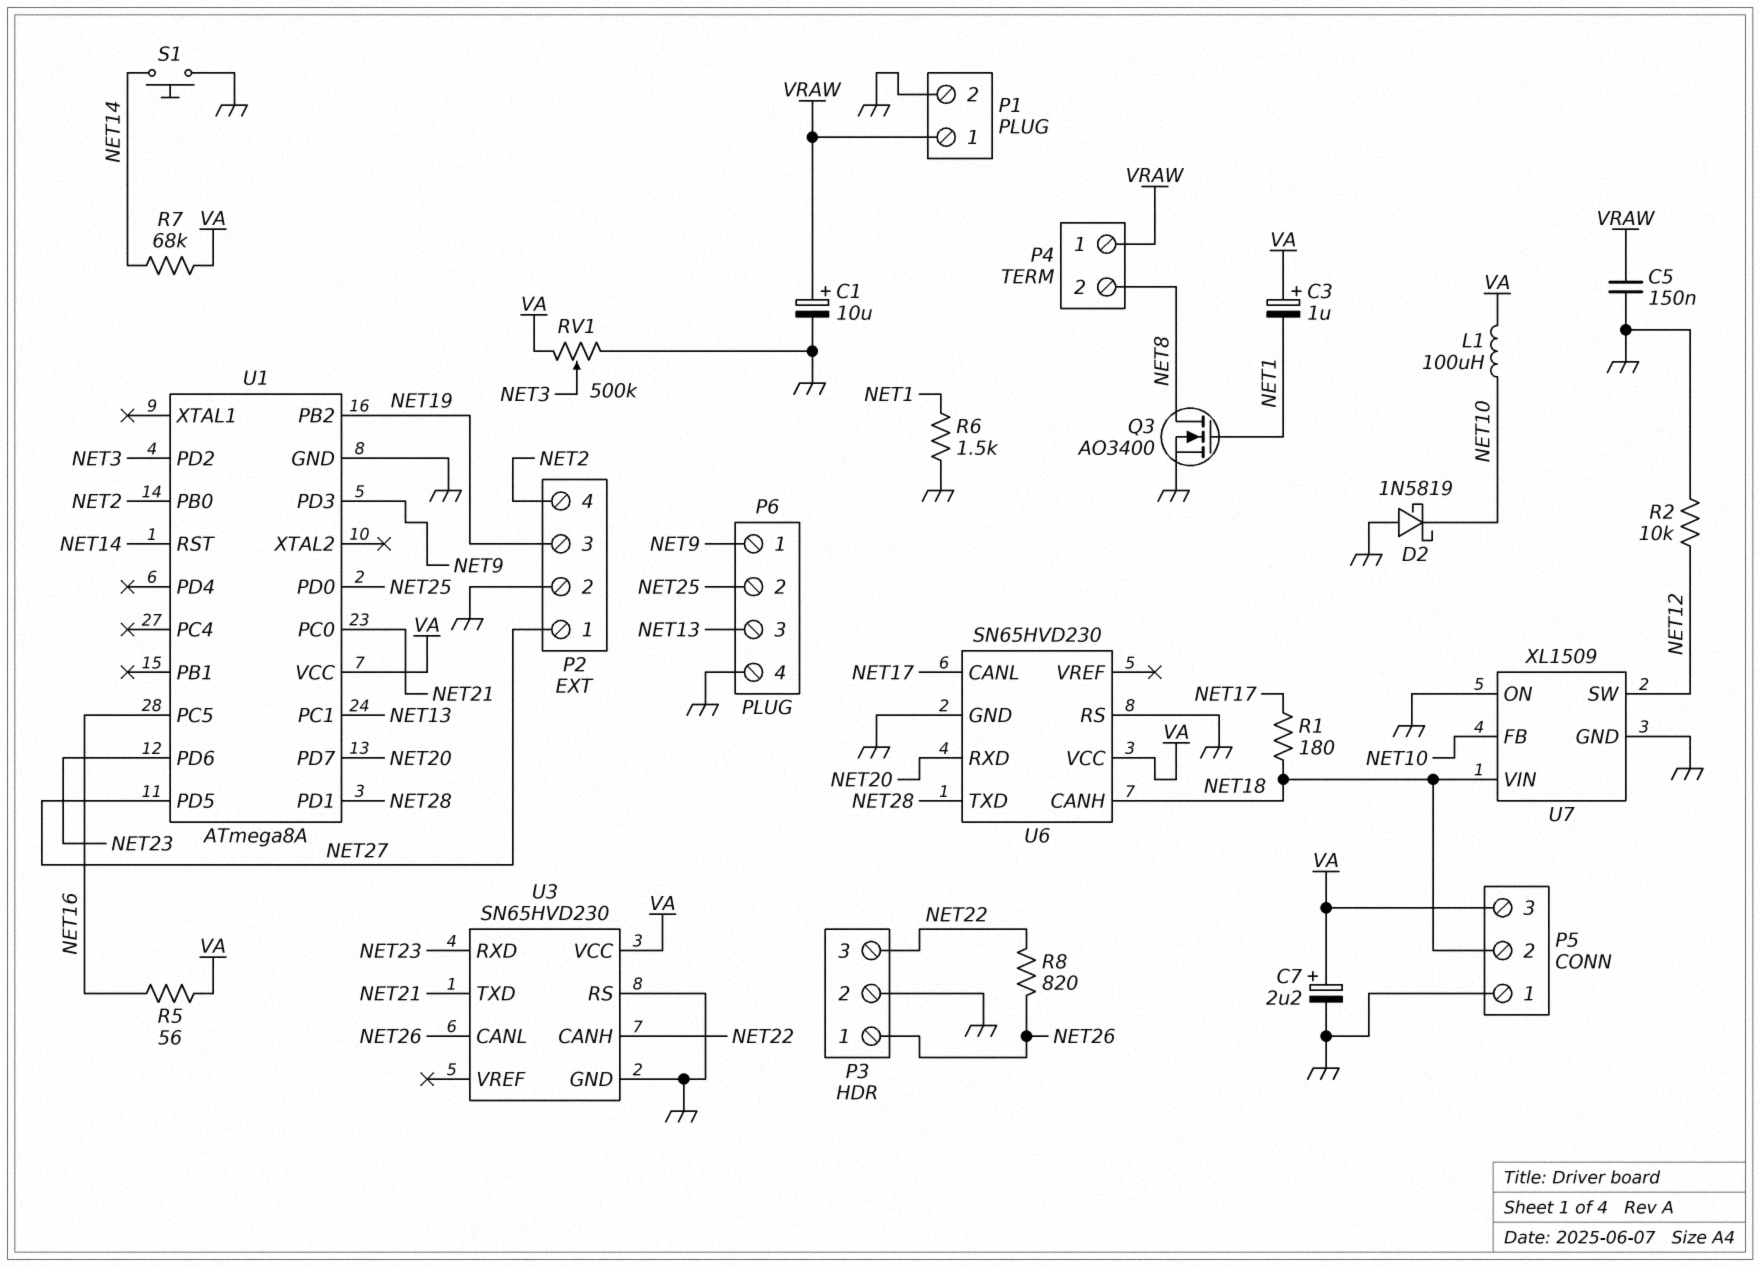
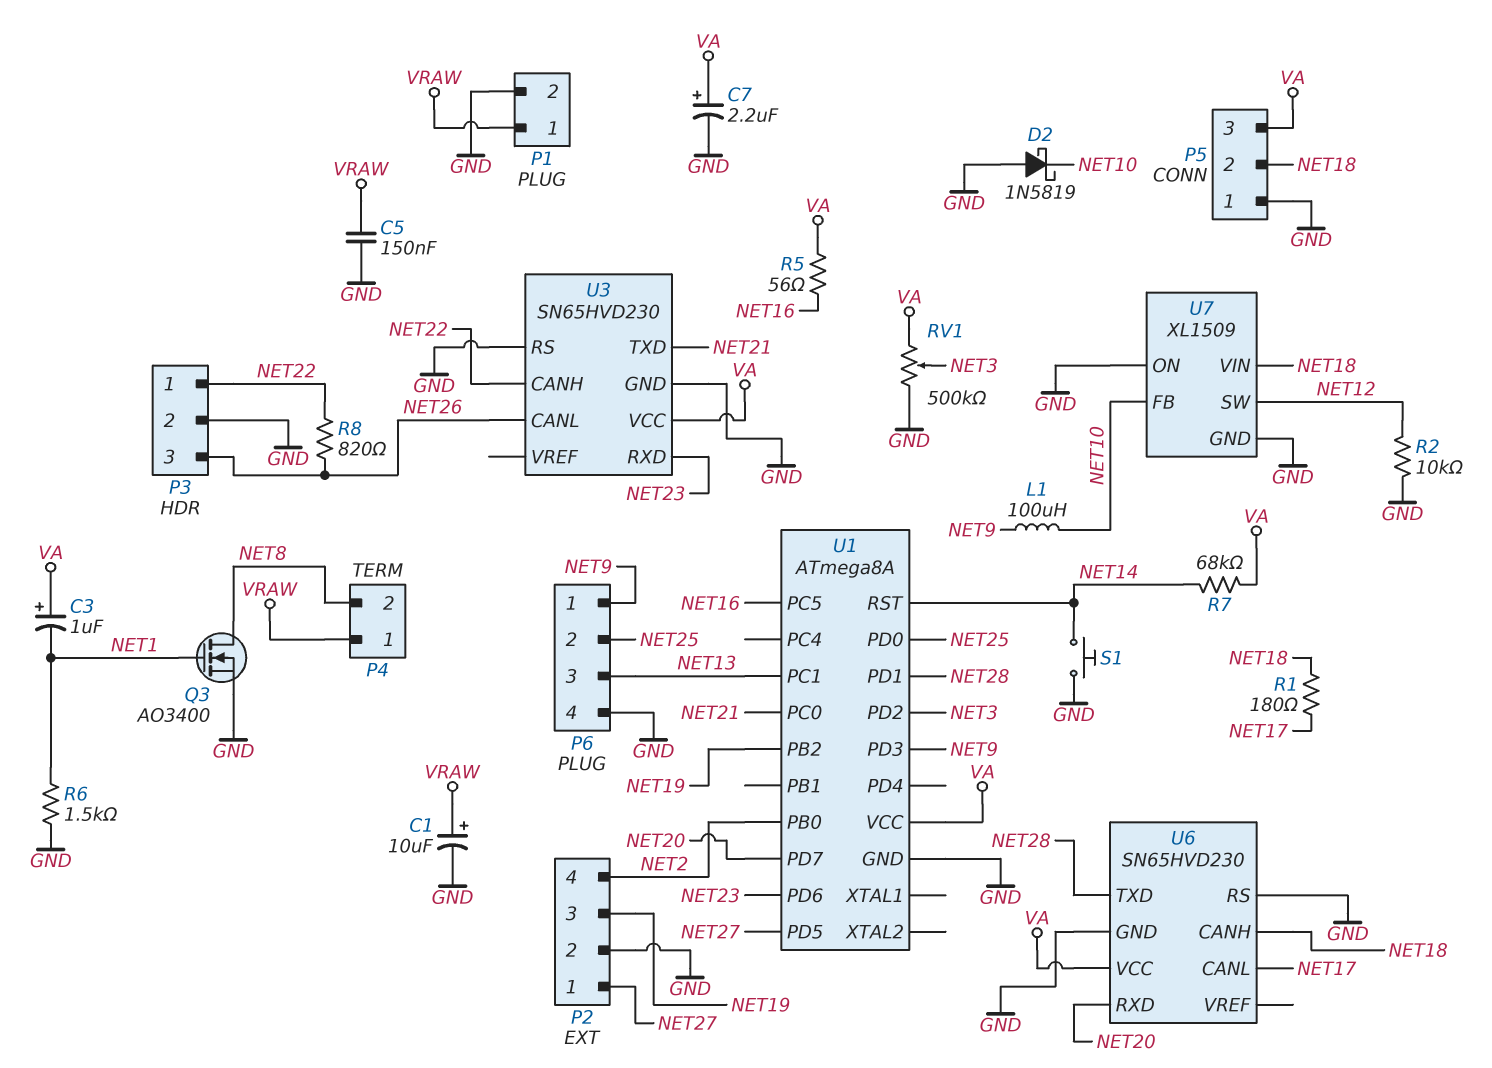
L1: 100uH (NET10, VA) -> 100uH (NET9, NET10)
P3 pin 1: NET26 -> NET22
P3 pin 3: NET22 -> NET26

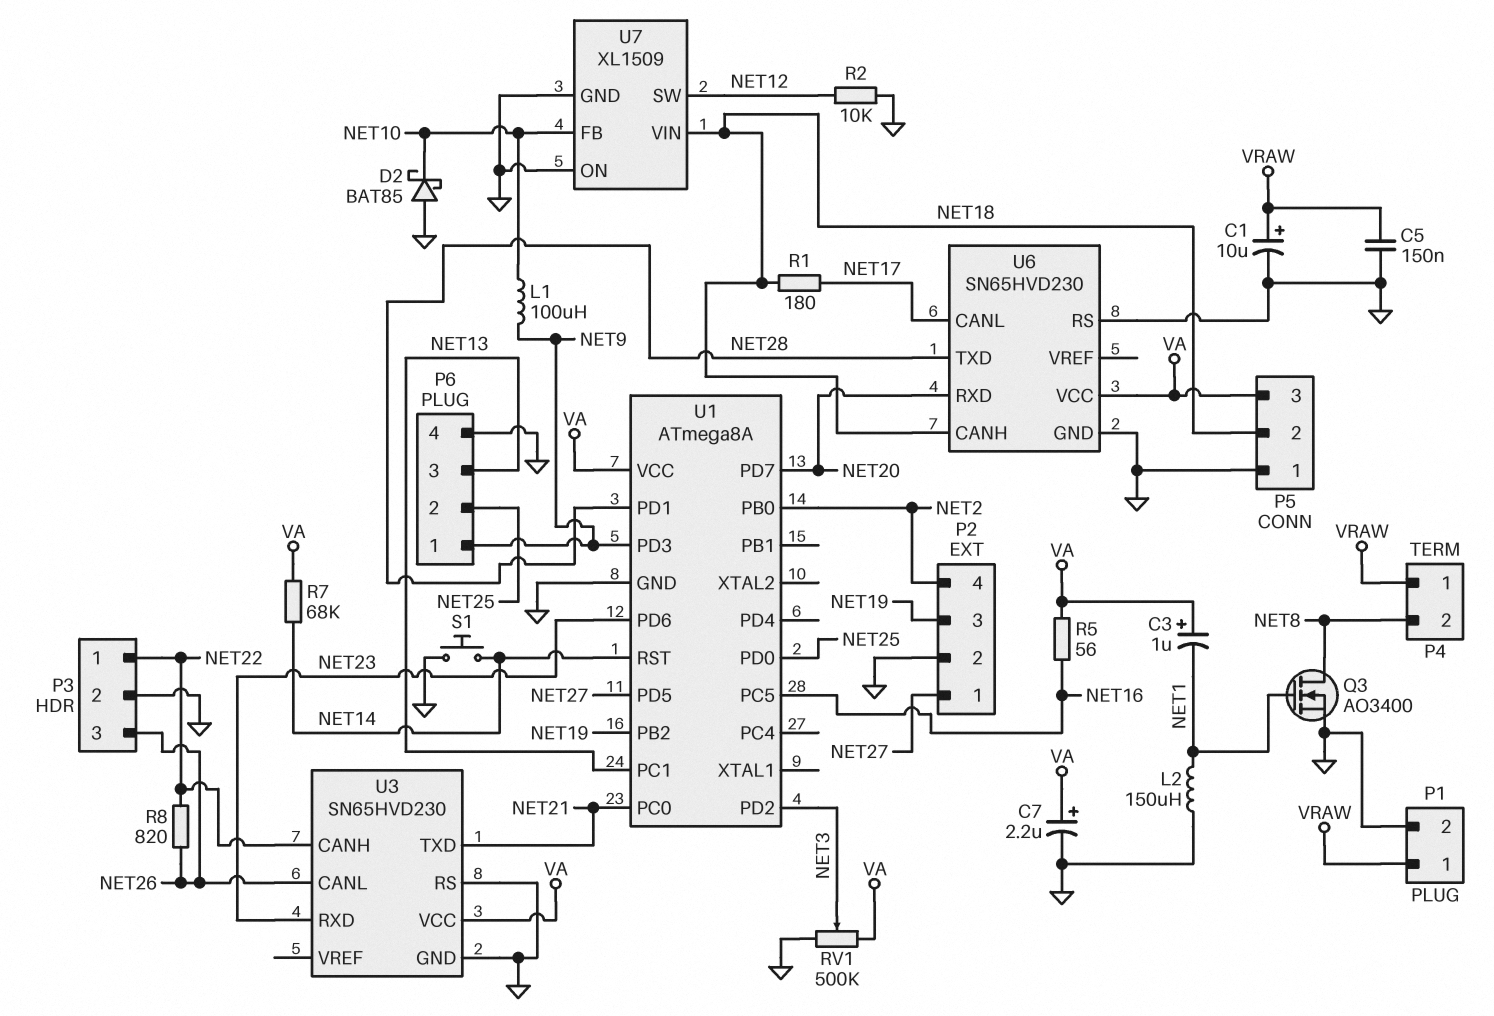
D2: schottky 1N5819 (A GND, K NET10) -> schottky BAT85 (A GND, K NET10)
L2: none -> 150uH (GND, NET1)
R6: 1.5k (GND, NET1) -> none

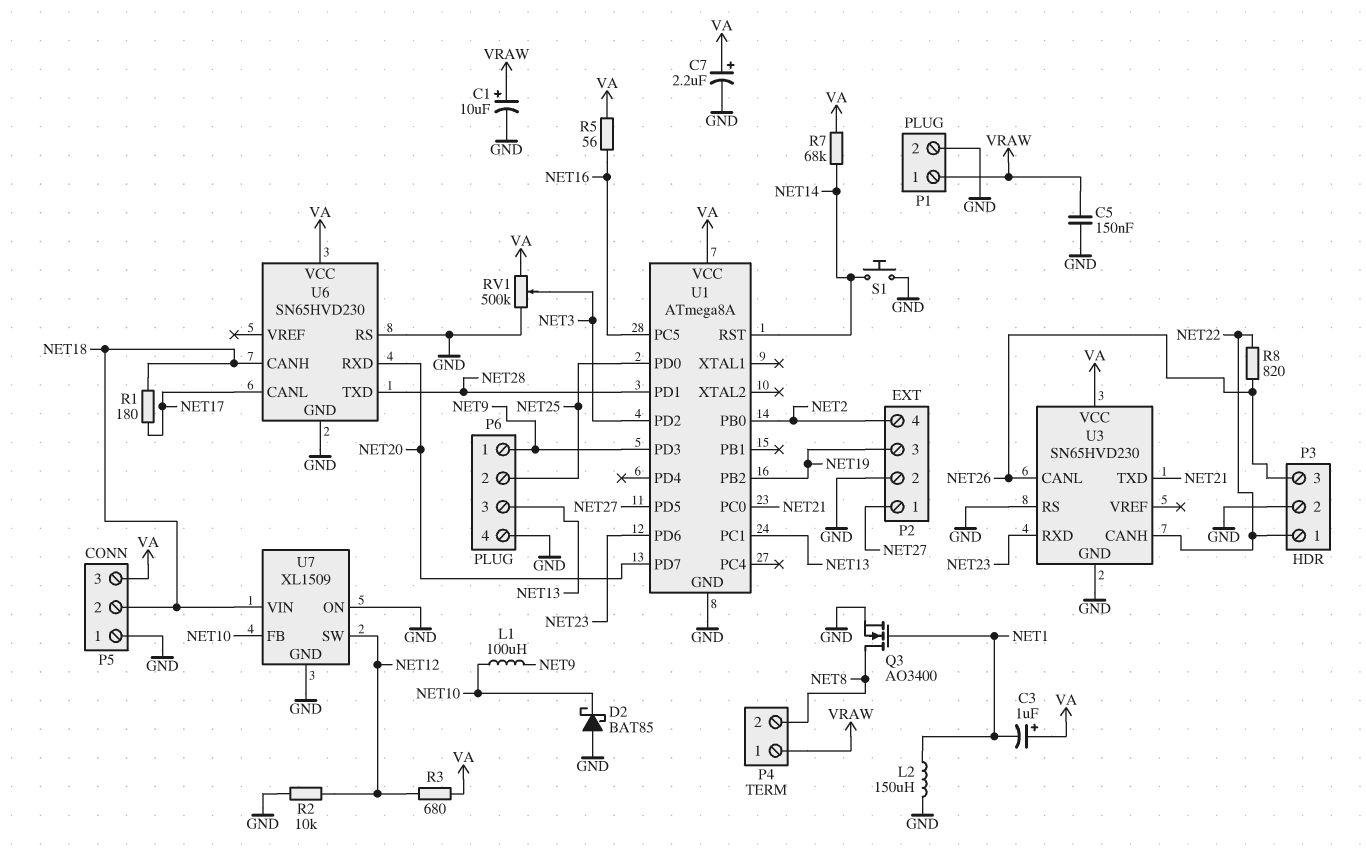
R3: none -> 680 (NET12, VA)

